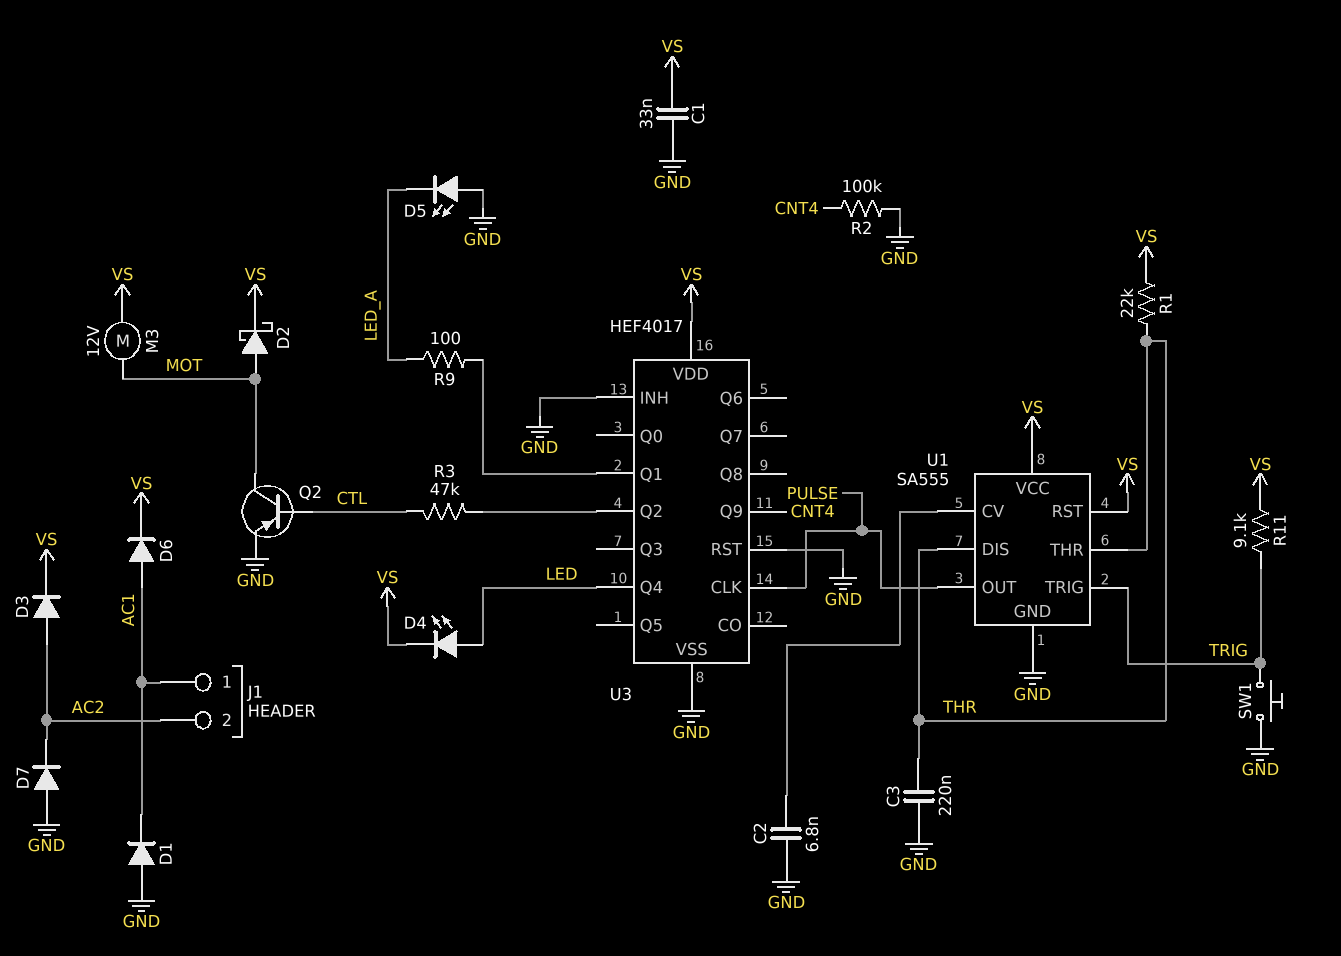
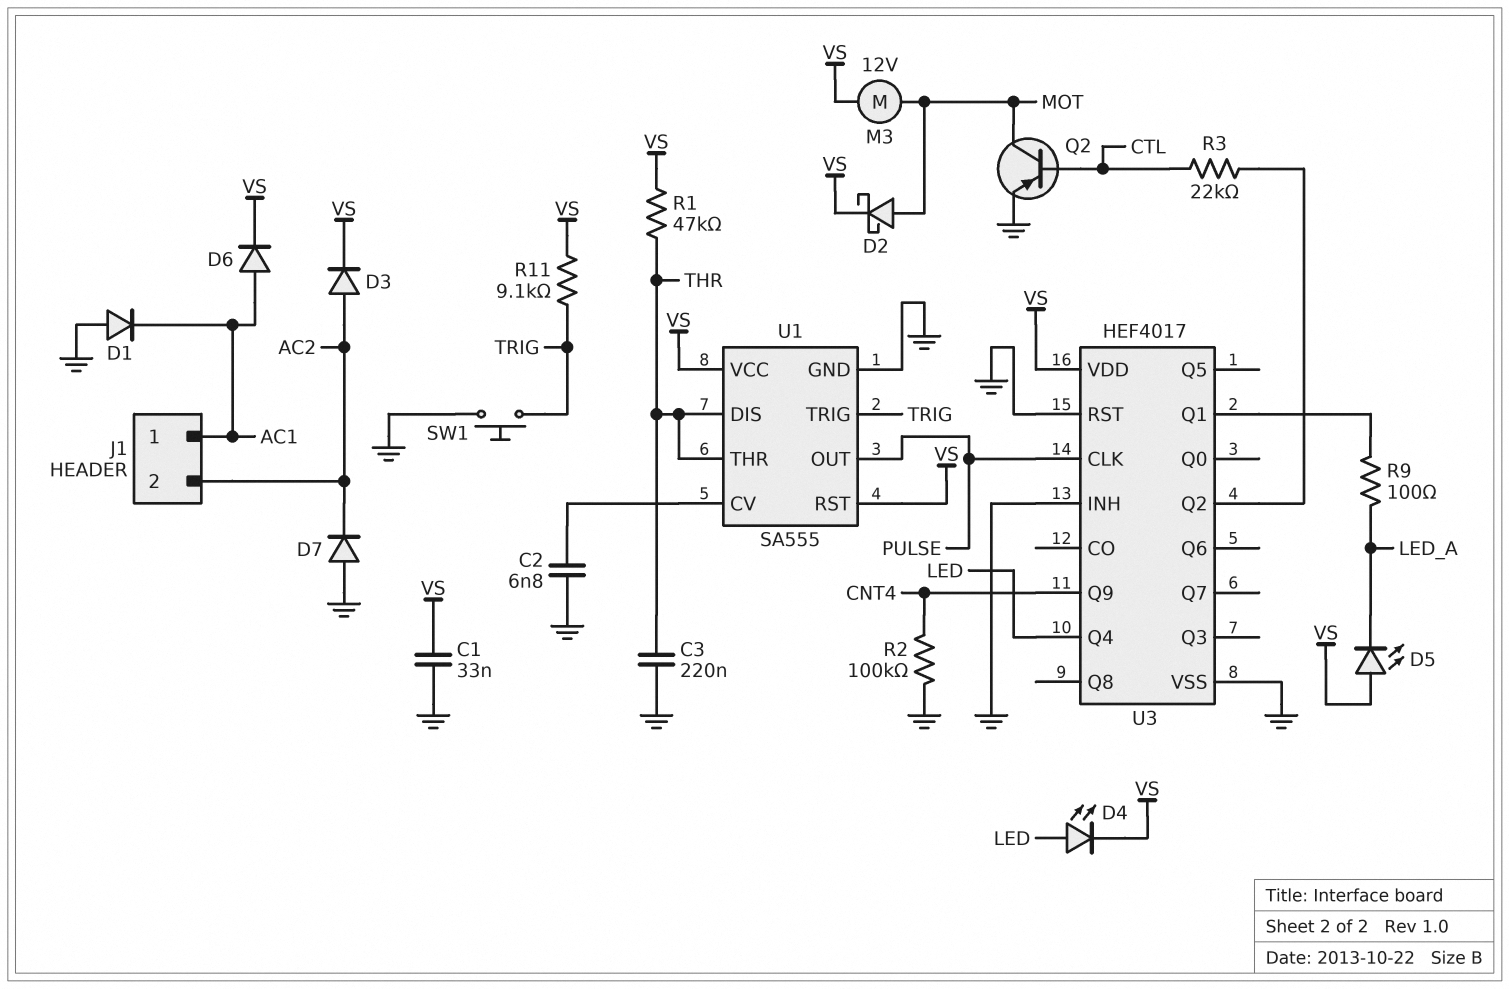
D5: LED (A GND, K LED_A) -> LED (A VS, K LED_A)
R1: 22k (THR, VS) -> 47k (THR, VS)
R3: 47k (CTL, U3/Q2) -> 22k (CTL, U3/Q2)

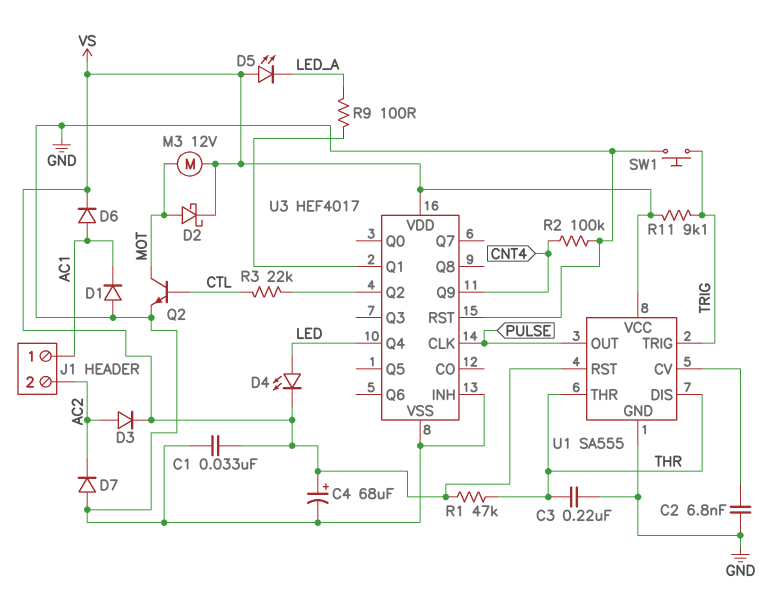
C4: none -> 68uF (plus VS, minus GND)
Q2: PNP (B CTL, C MOT, E GND) -> NPN (B CTL, C MOT, E GND)

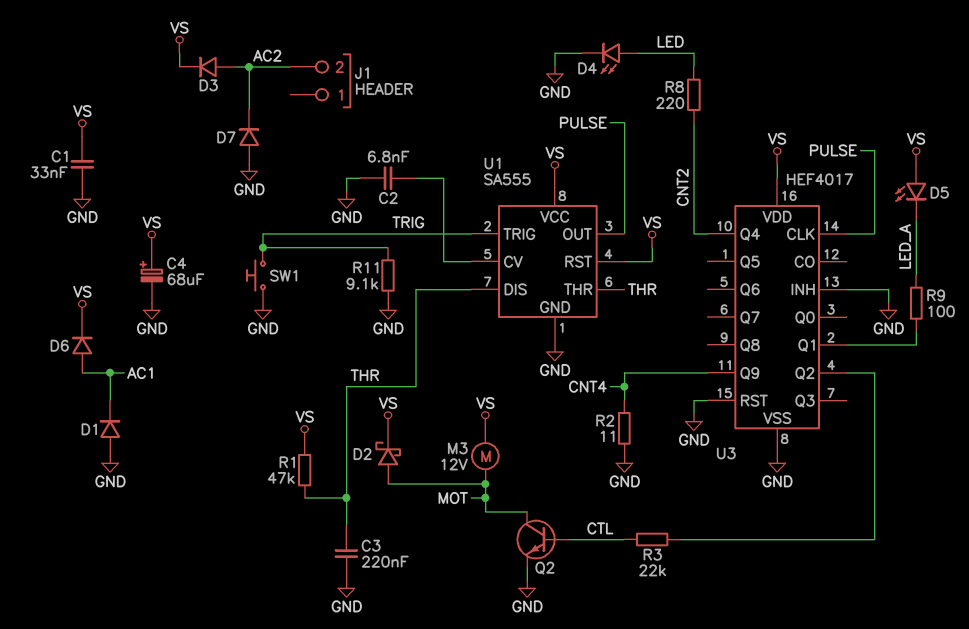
D4: LED (A LED, K VS) -> LED (A LED, K GND)
J1 pin 1: AC1 -> none
R2: 100k (CNT4, GND) -> 11 (CNT4, GND)
R8: none -> 220 (CNT2, LED)
R11: 9.1k (TRIG, VS) -> 9.1k (GND, TRIG)
U3 pin Q4: LED -> CNT2

